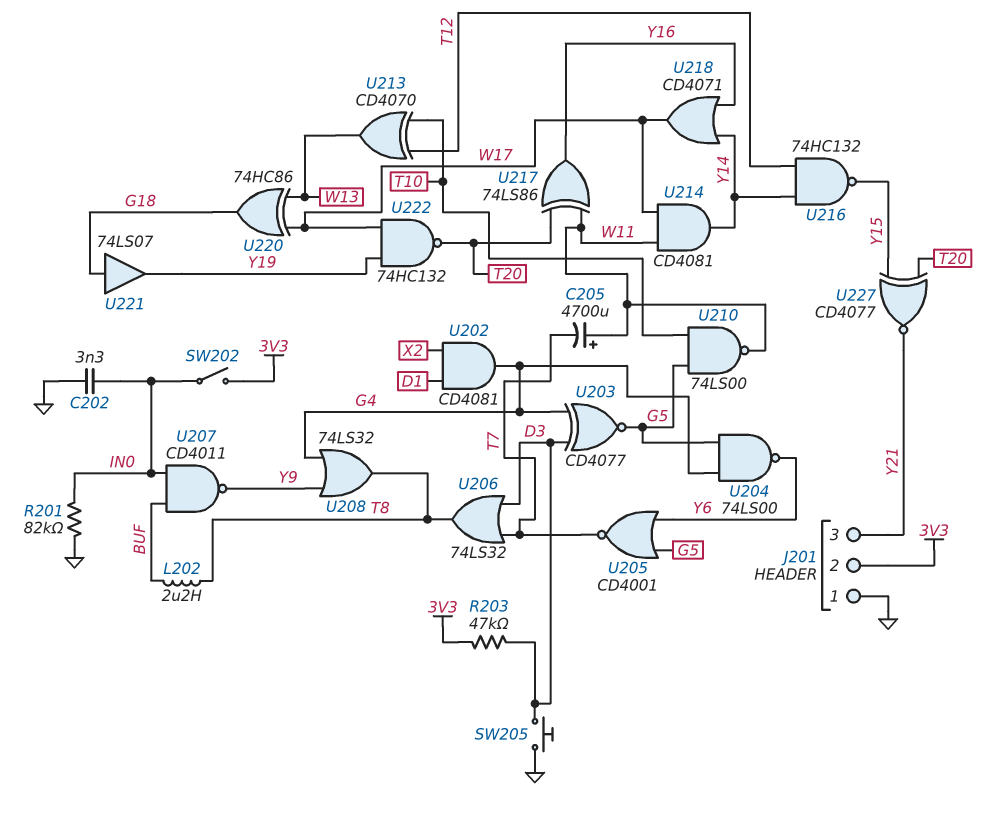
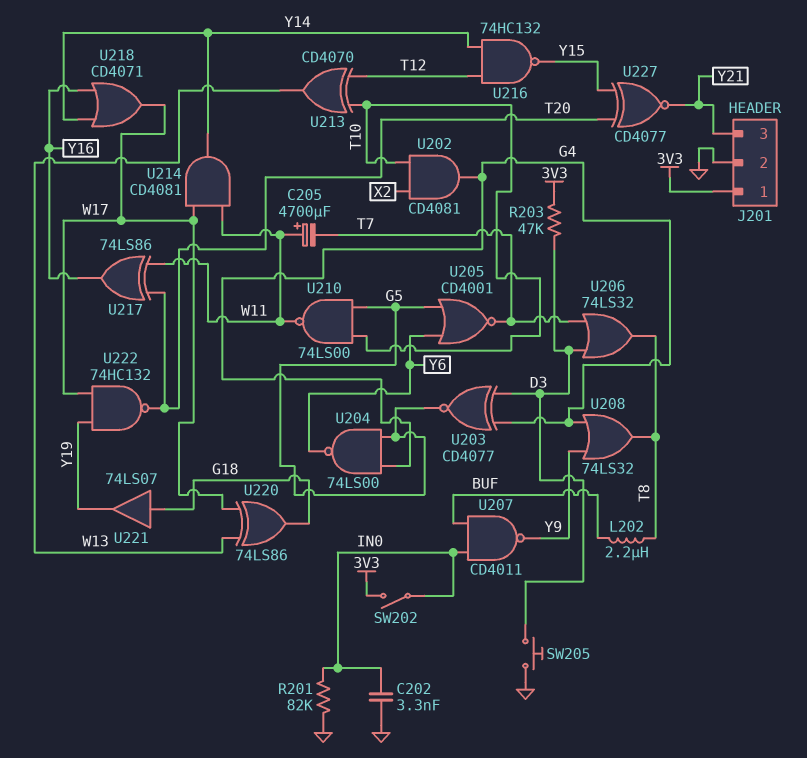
J201 pin 1: GND -> 3V3
J201 pin 2: 3V3 -> GND
U202: AND CD4081 (in D1, in X2, out G4) -> AND CD4081 (in T10, in X2, out G4)
U220: XOR 74HC86 (in W13, in W17, out G18) -> XOR 74LS86 (in W13, in W17, out G18)

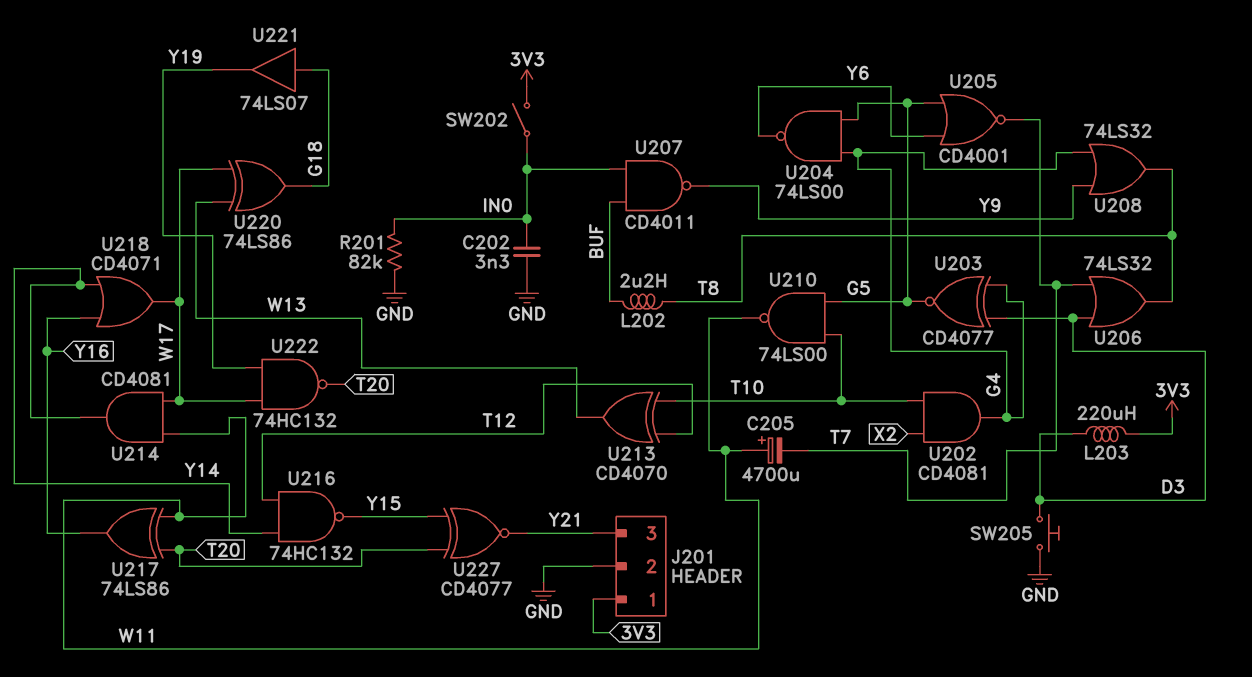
L203: none -> 220uH (3V3, D3)
R203: 47k (3V3, D3) -> none

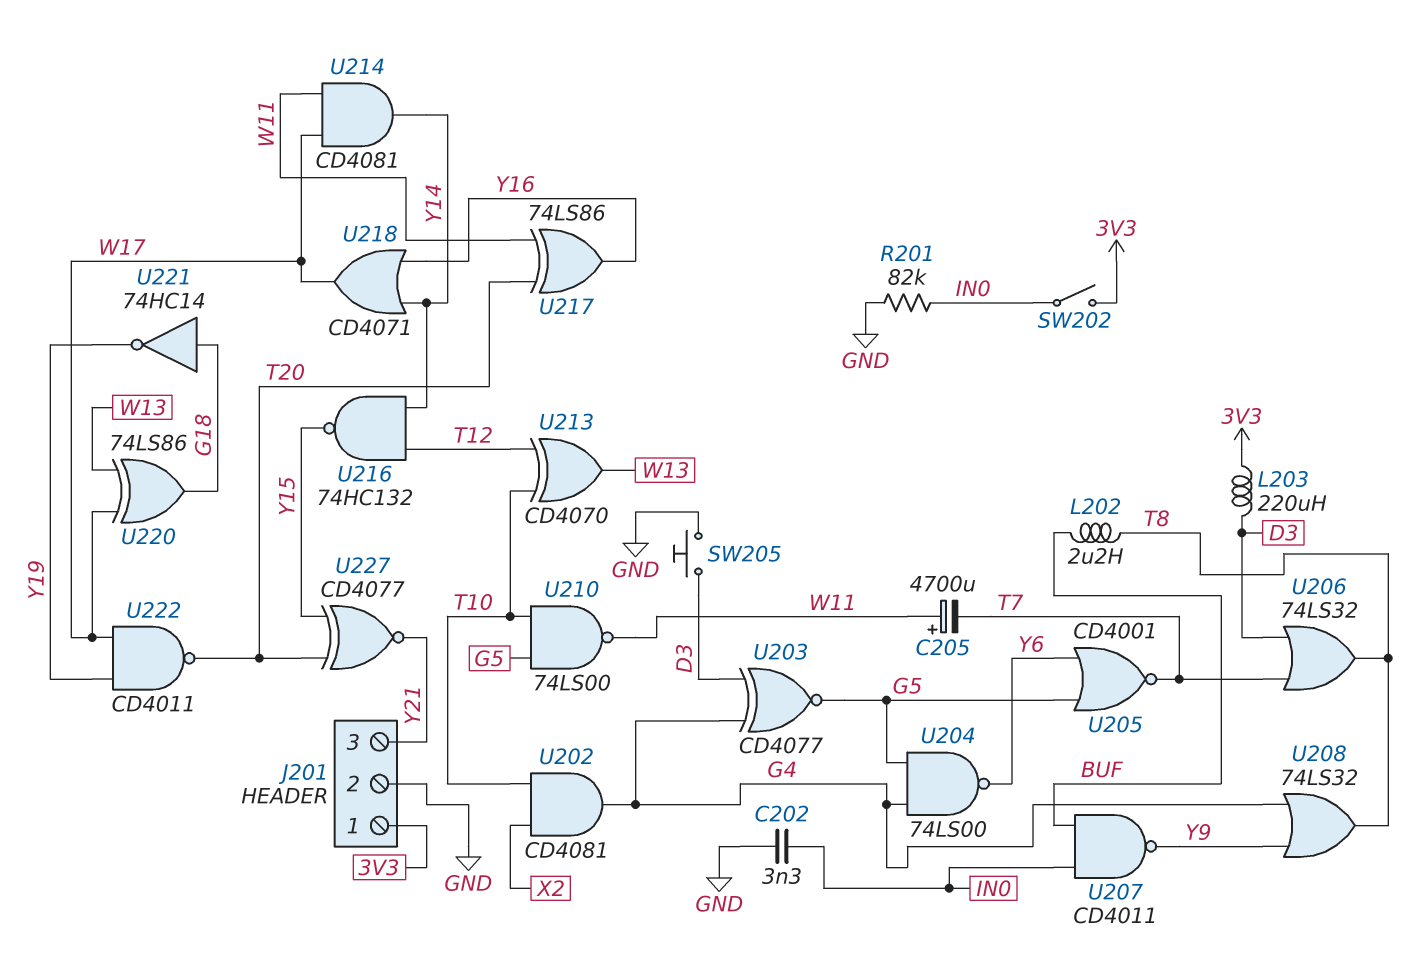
U221: buffer 74LS07 (in G18, out Y19) -> NOT 74HC14 (in G18, out Y19)
U222: NAND 74HC132 (in W17, in Y19, out T20) -> NAND CD4011 (in W17, in Y19, out T20)

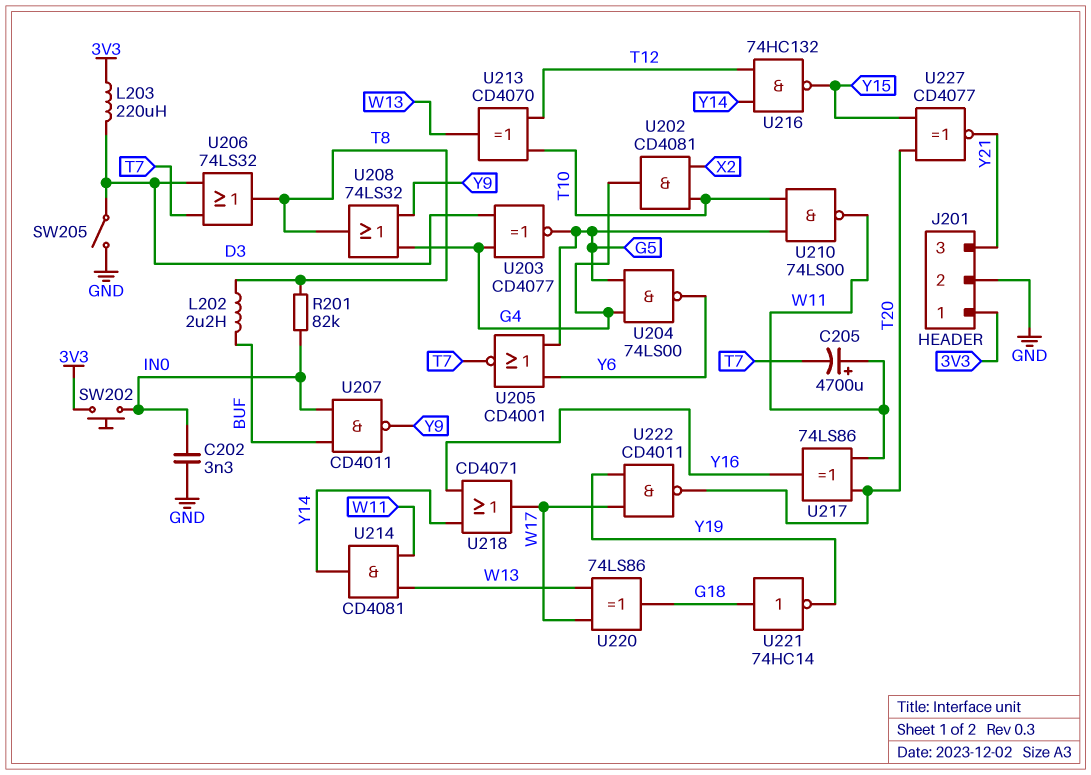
R201: 82k (GND, IN0) -> 82k (IN0, T8)
SW202: switch (3V3, IN0) -> button (3V3, IN0)
SW205: button (D3, GND) -> switch (D3, GND)
U214: AND CD4081 (in W11, in W17, out Y14) -> AND CD4081 (in W11, in W13, out Y14)

